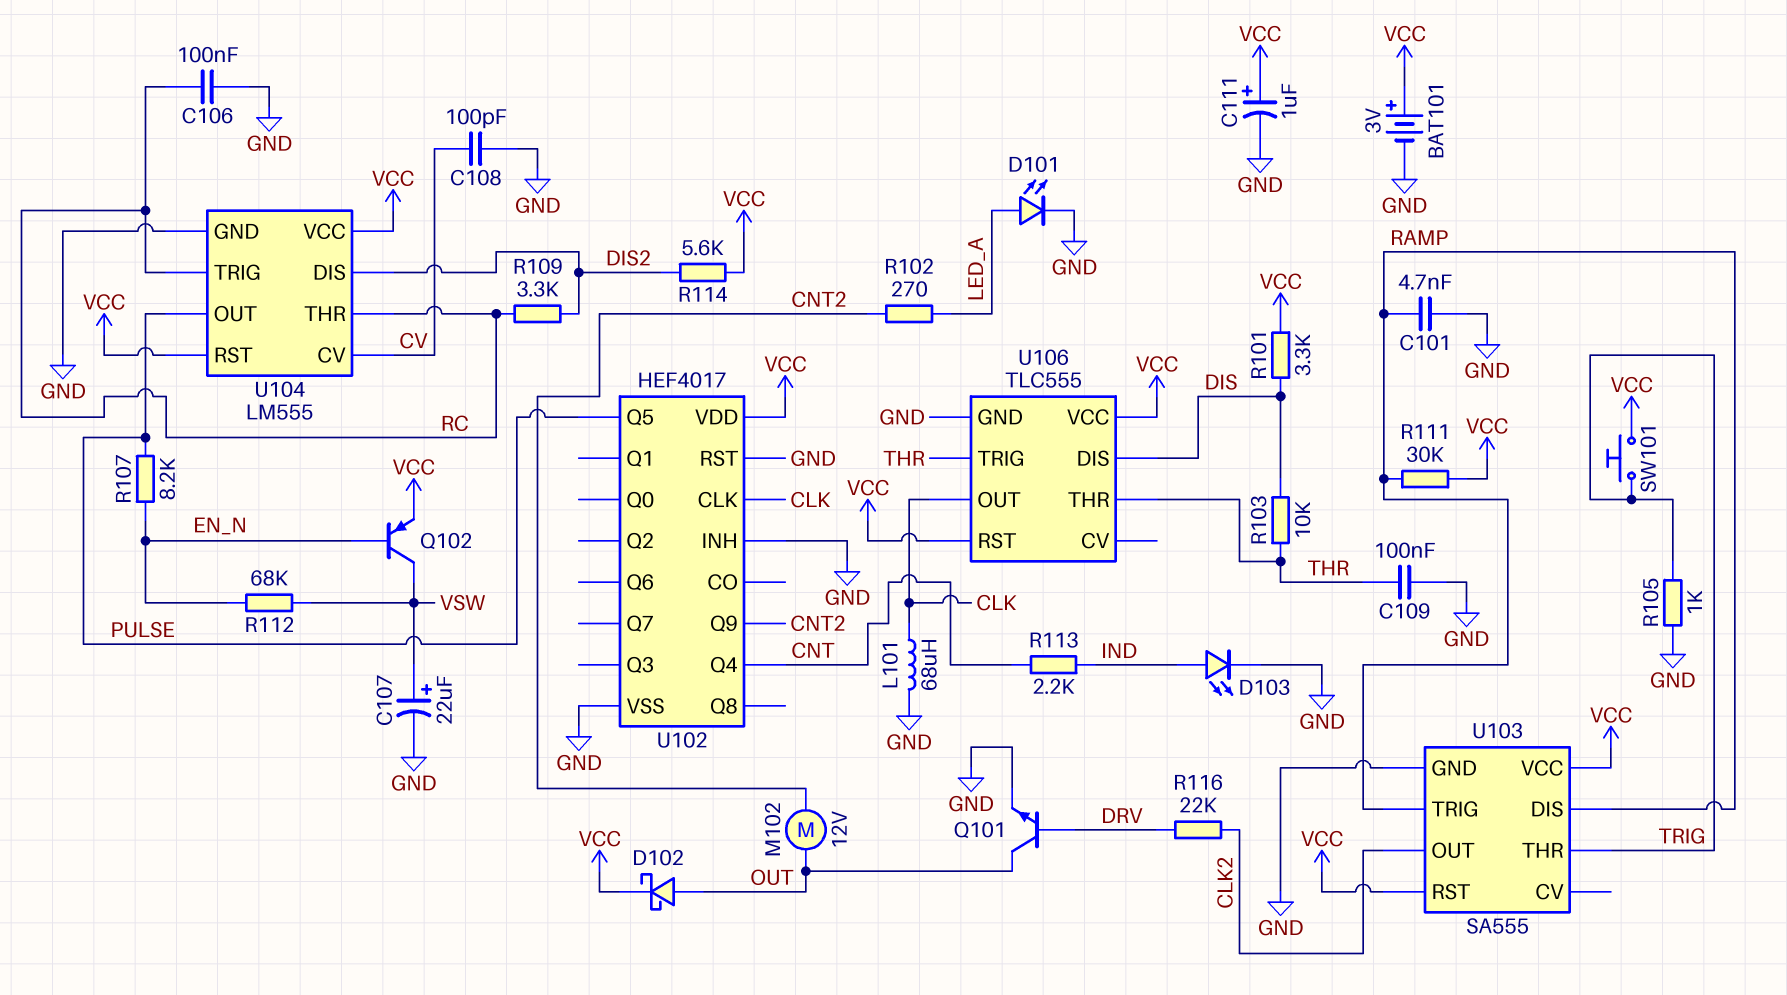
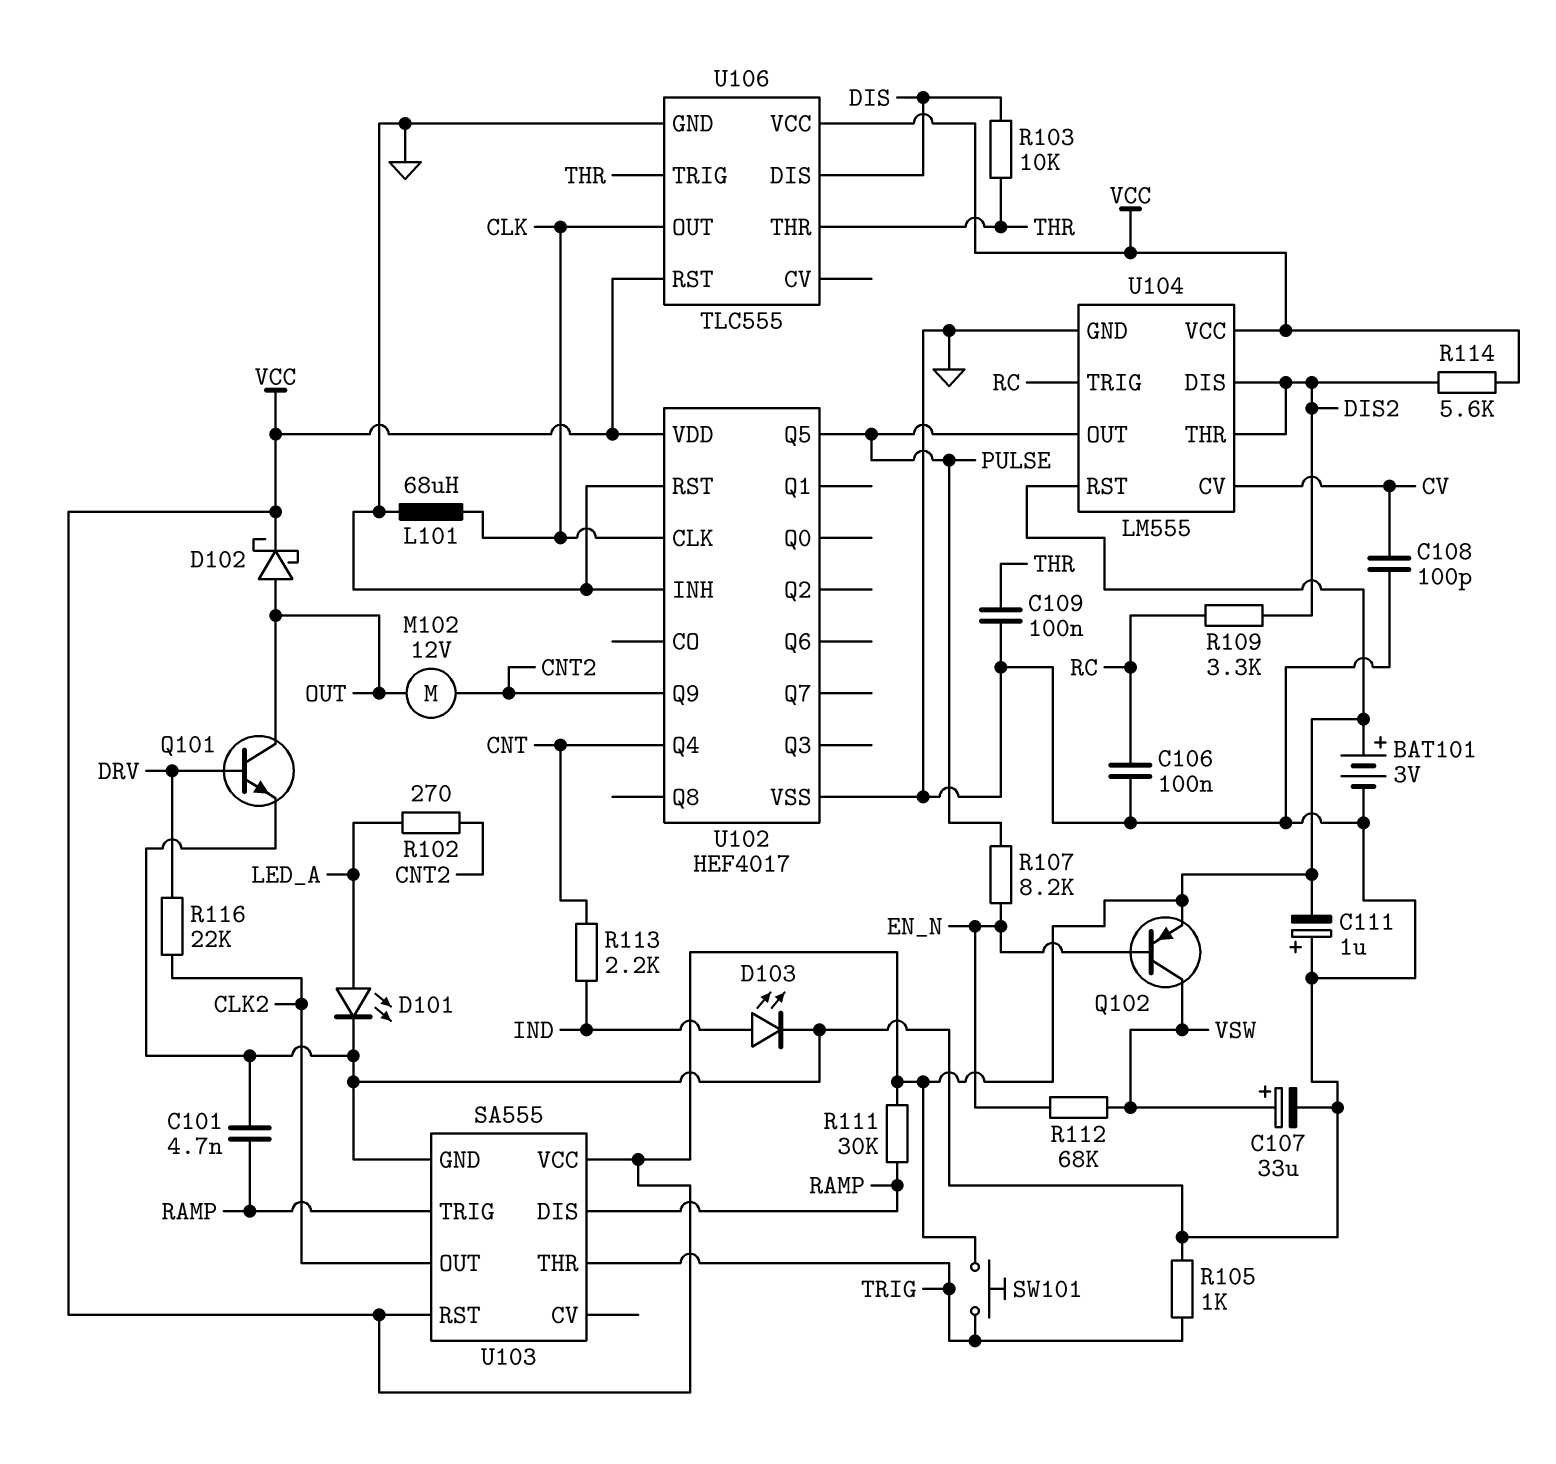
C107: 22uF (plus VSW, minus GND) -> 33uF (plus VSW, minus GND)
C111: 1uF (plus VCC, minus GND) -> 1uF (plus GND, minus VCC)
R101: 3.3k (DIS, VCC) -> none
U104 pin THR: RC -> DIS2

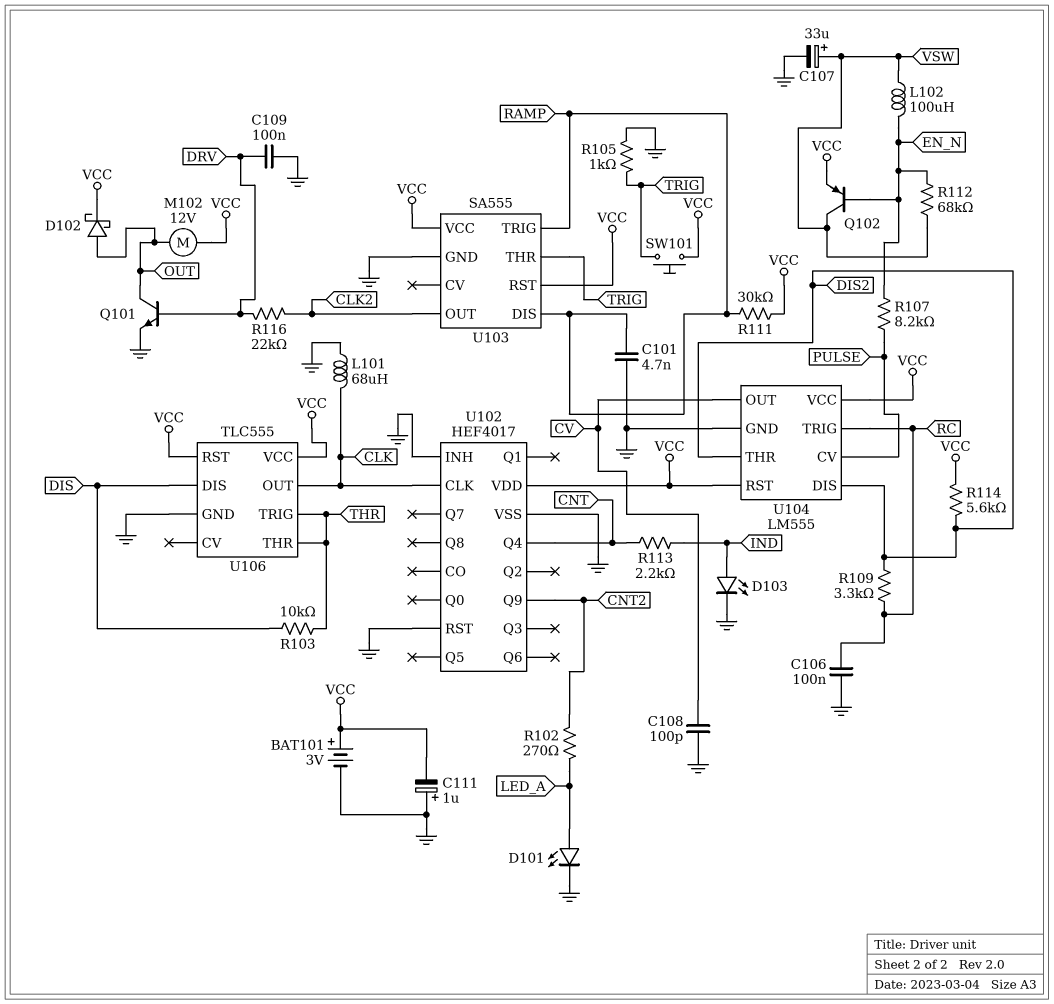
C109: 100nF (GND, THR) -> 100nF (DRV, GND)
L102: none -> 100uH (EN_N, VSW)
M102: motor 12V (CNT2, OUT) -> motor 12V (OUT, VCC)
U102 pin Q5: PULSE -> none
U104 pin CV: CV -> PULSE
U104 pin OUT: PULSE -> CV

